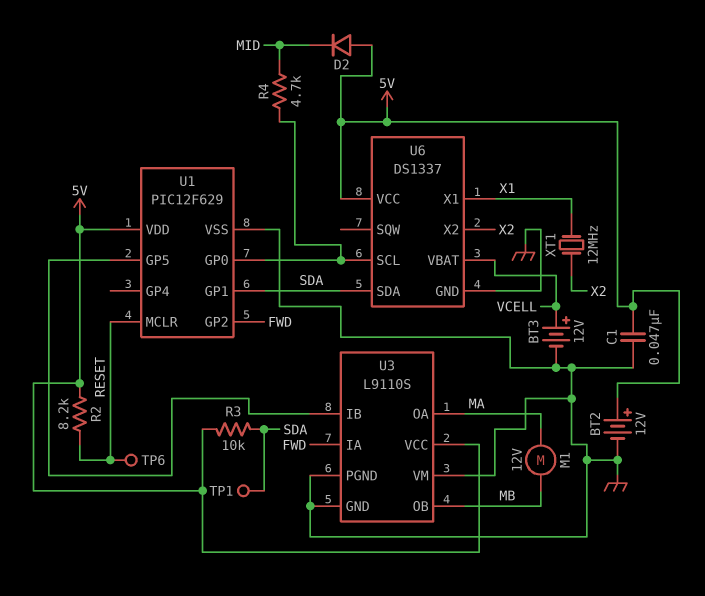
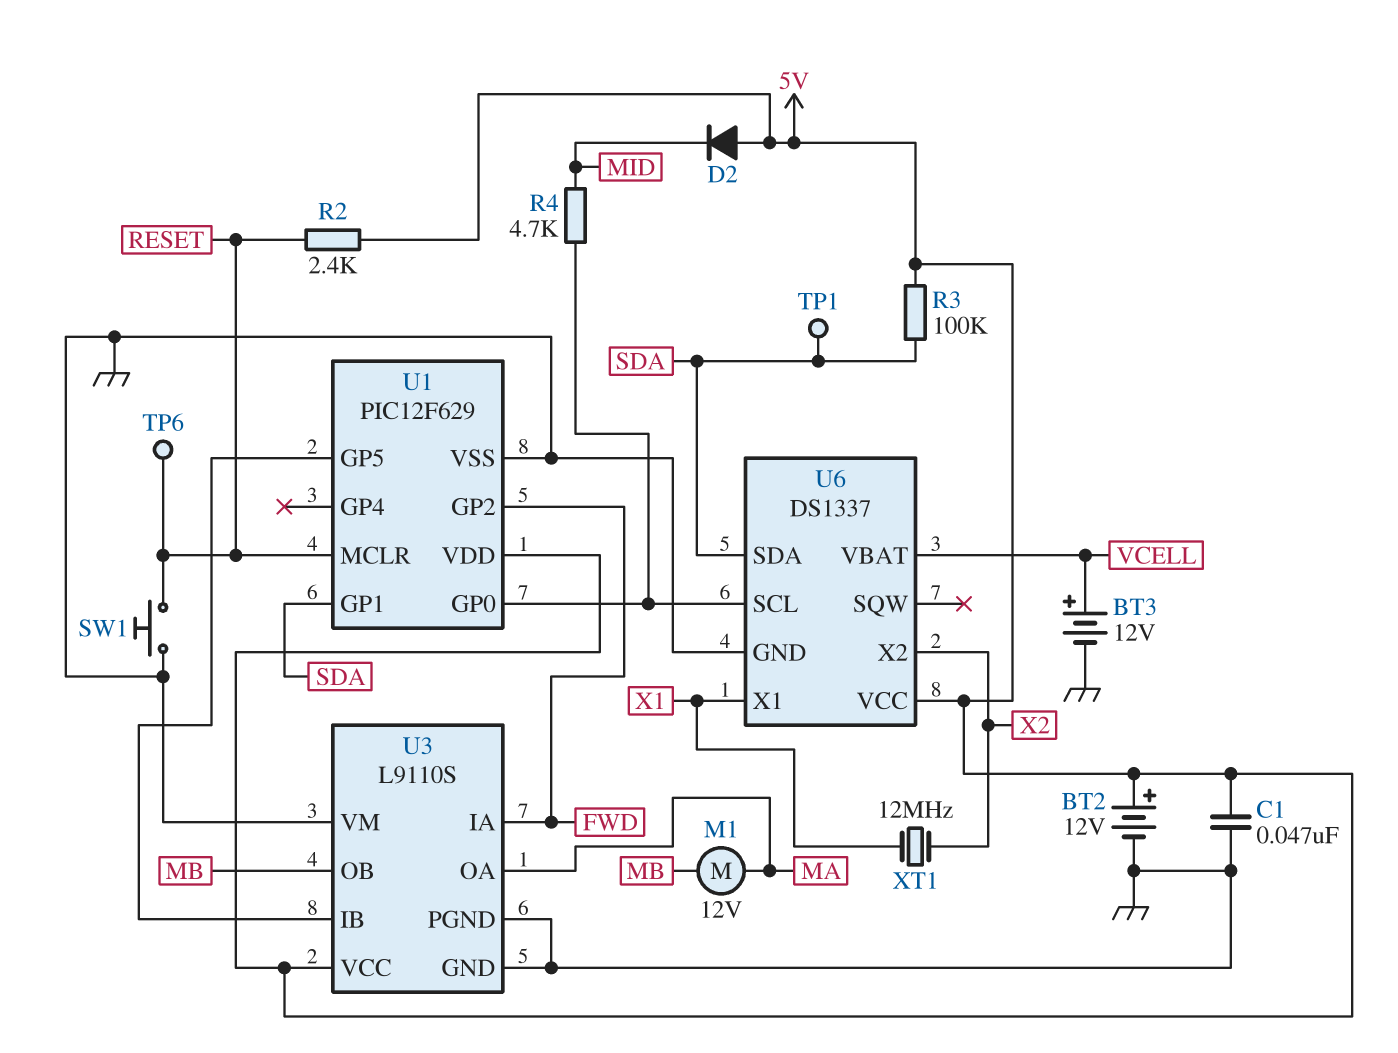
R2: 8.2k (5V, RESET) -> 2.4k (5V, RESET)
R3: 10k (5V, SDA) -> 100k (5V, SDA)
SW1: none -> button (GND, RESET)

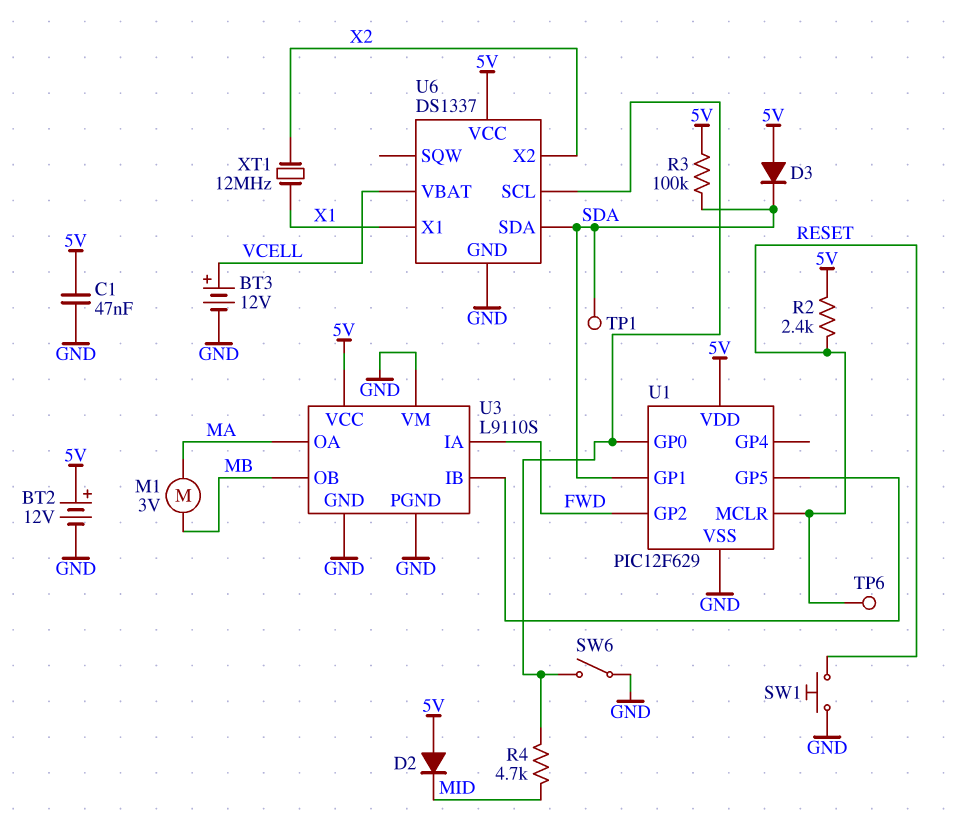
D3: none -> diode (A 5V, K SDA)
M1: motor 12V (MA, MB) -> motor 3V (MA, MB)
SW6: none -> switch (GND, U1/GP0)

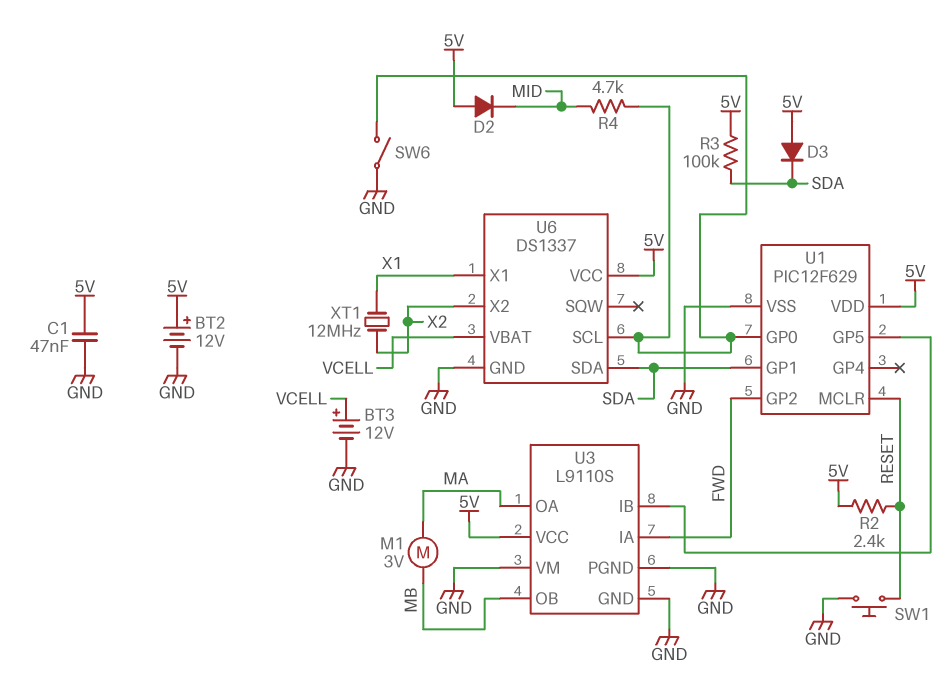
TP1: test point (SDA) -> none
TP6: test point (RESET) -> none

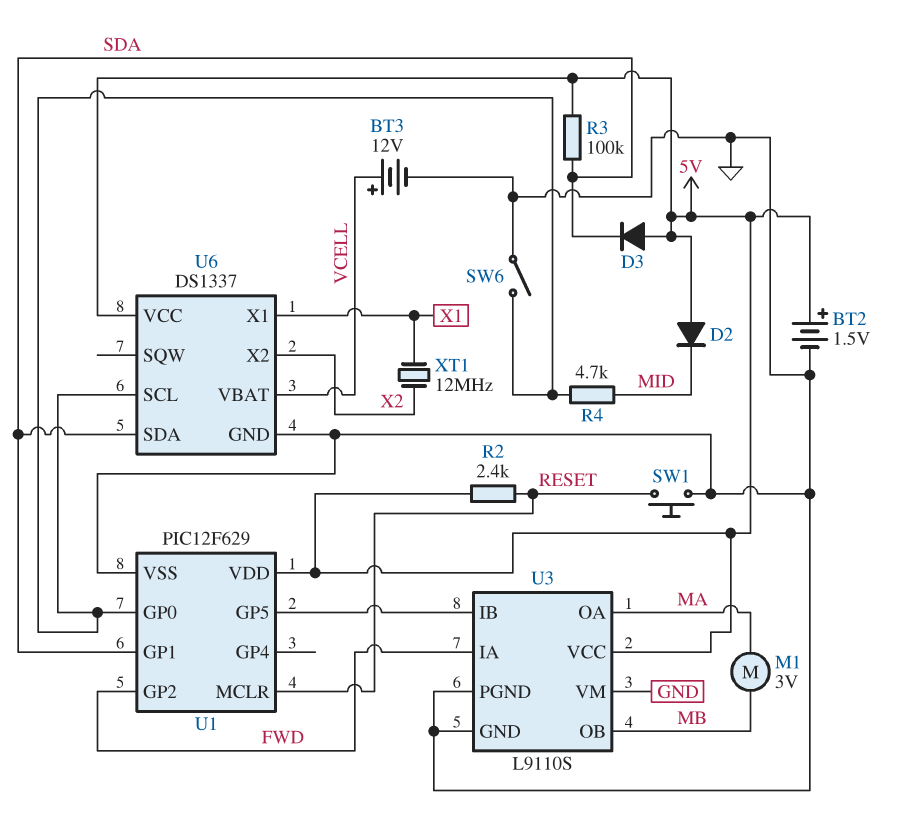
BT2: 12V (plus 5V, minus GND) -> 1.5V (plus 5V, minus GND)
C1: 47nF (5V, GND) -> none

